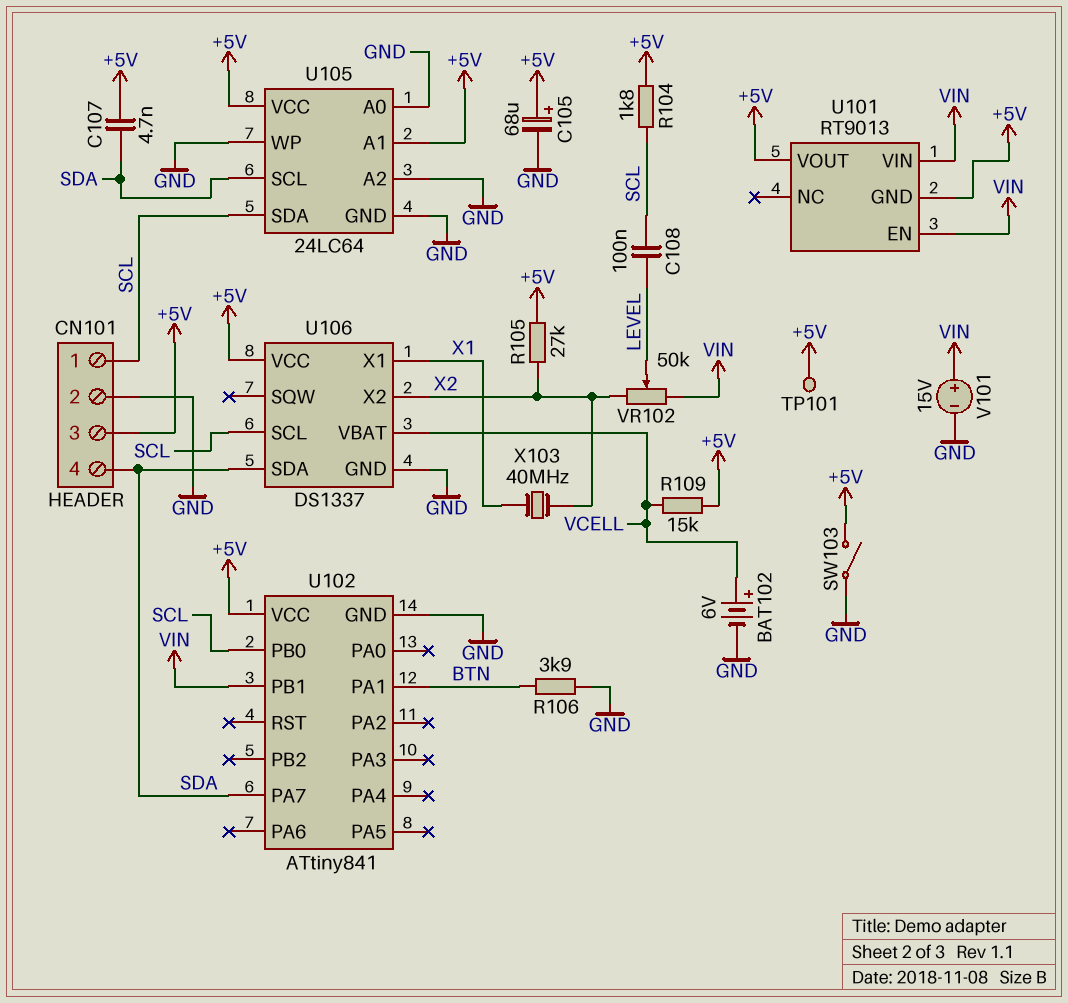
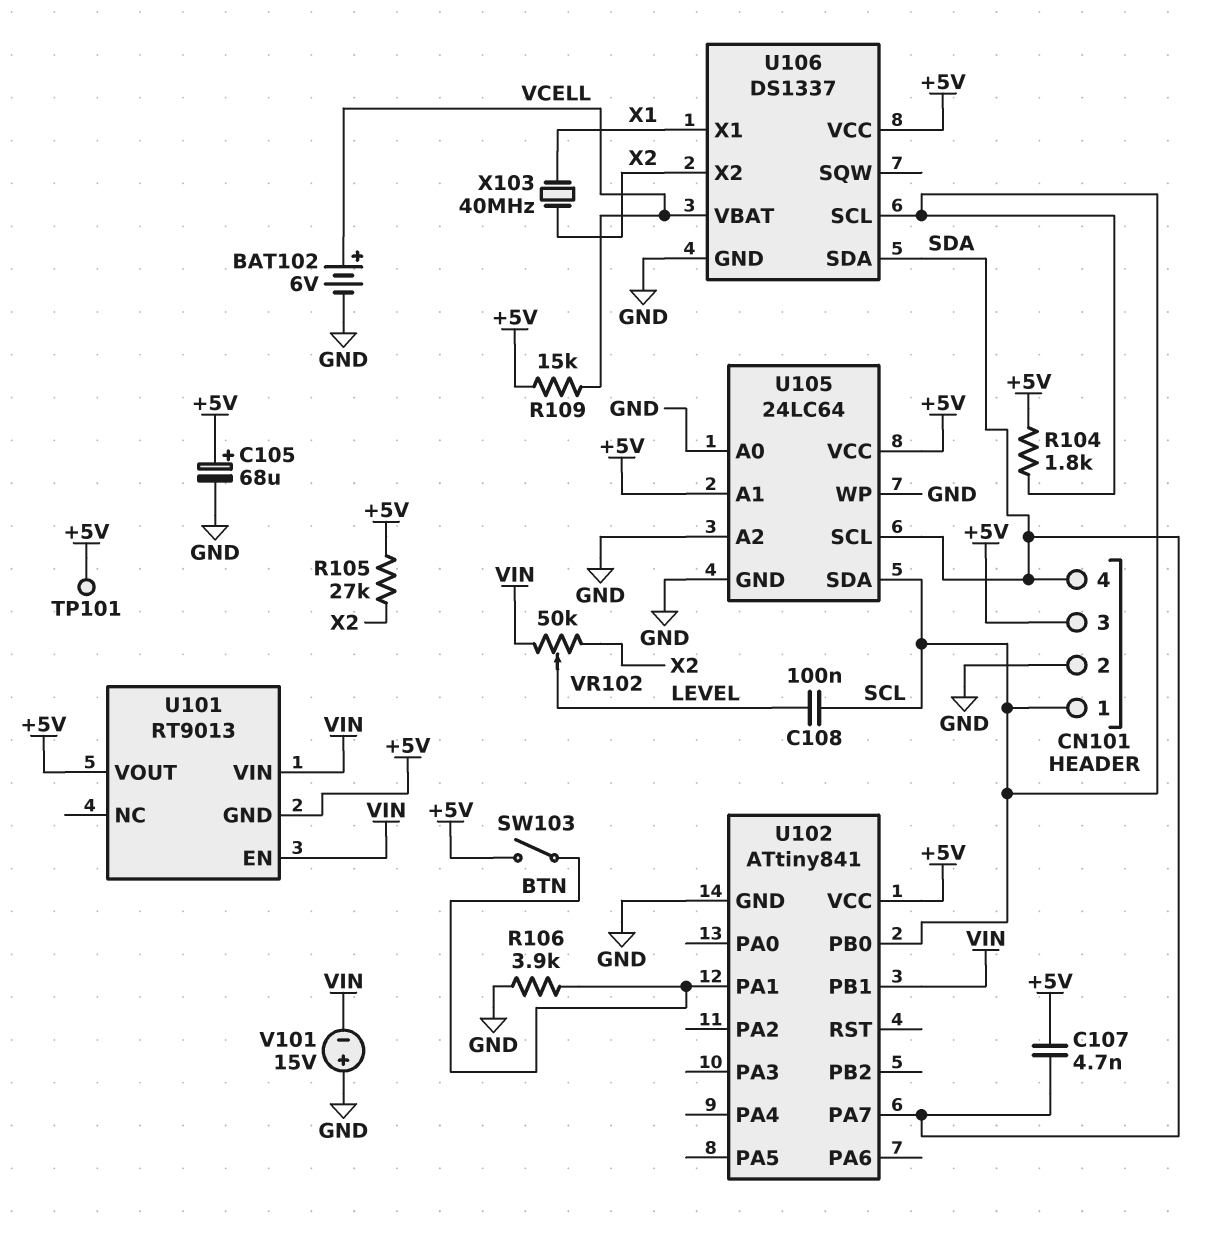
SW103: switch (+5V, GND) -> switch (+5V, BTN)
V101: 15V (plus VIN, minus GND) -> 15V (plus GND, minus VIN)

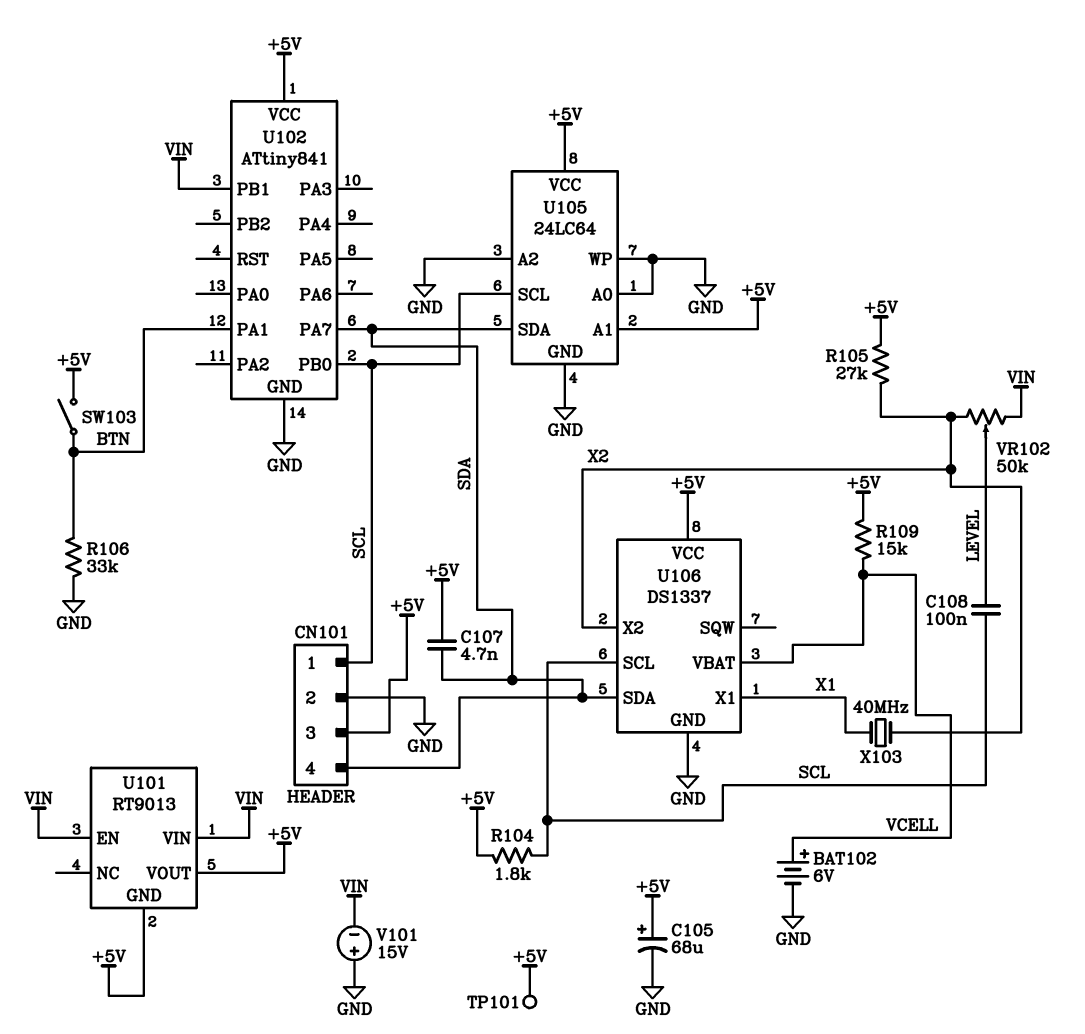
R106: 3.9k (BTN, GND) -> 33k (BTN, GND)
U105 pin SCL: SDA -> SCL
U105 pin SDA: SCL -> SDA

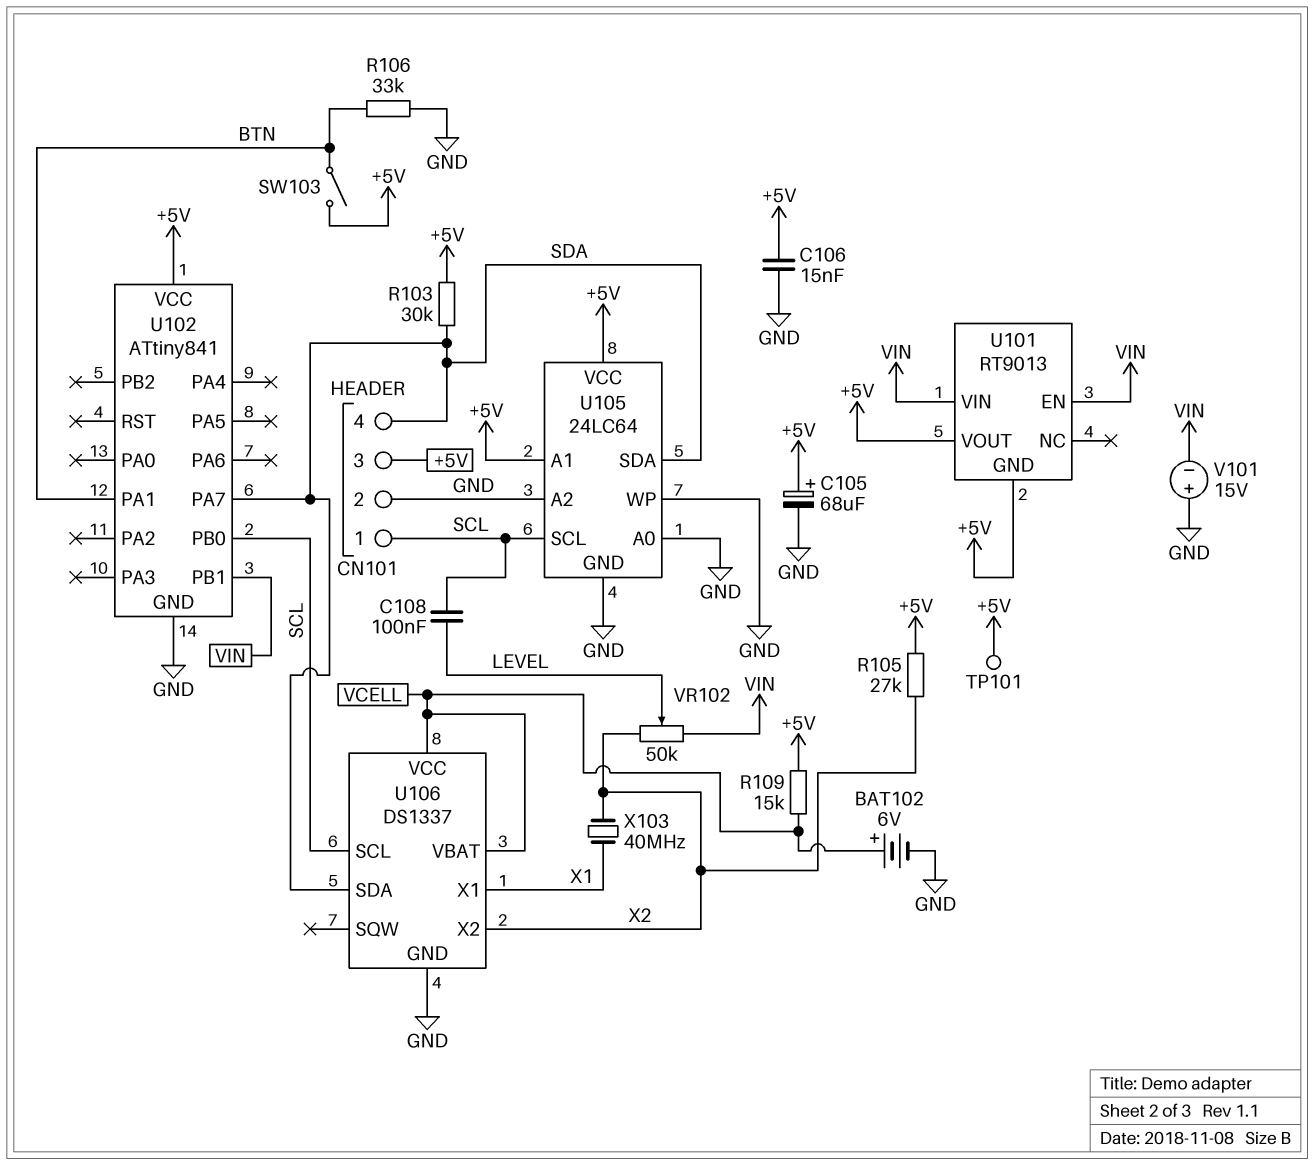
C106: none -> 15nF (+5V, GND)
C107: 4.7nF (+5V, SDA) -> none
R103: none -> 30k (+5V, SDA)
R104: 1.8k (+5V, SCL) -> none
U106 pin VCC: +5V -> VCELL

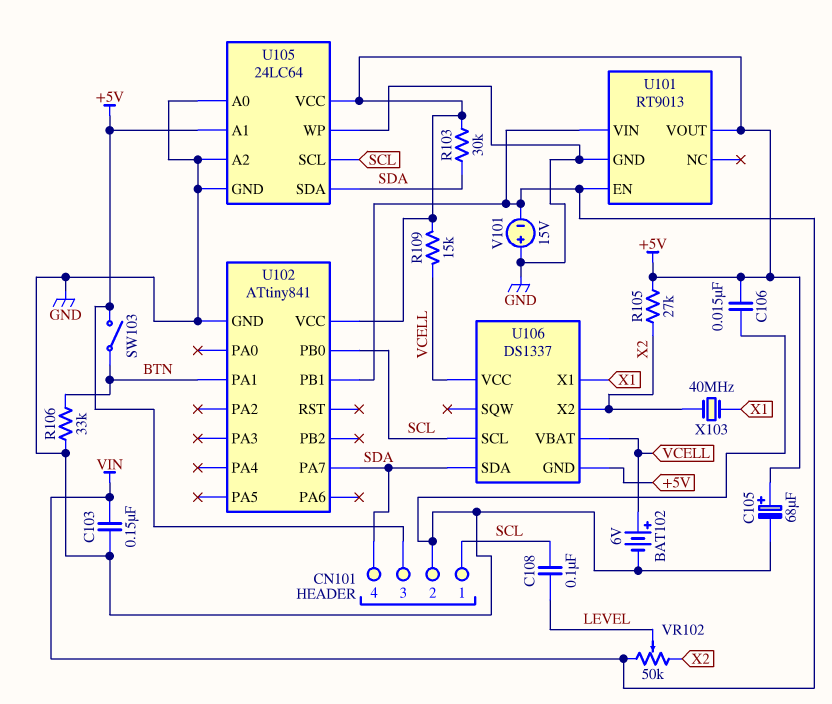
C103: none -> 150nF (GND, VIN)
TP101: test point (+5V) -> none
U101 pin GND: +5V -> GND
U106 pin GND: GND -> +5V

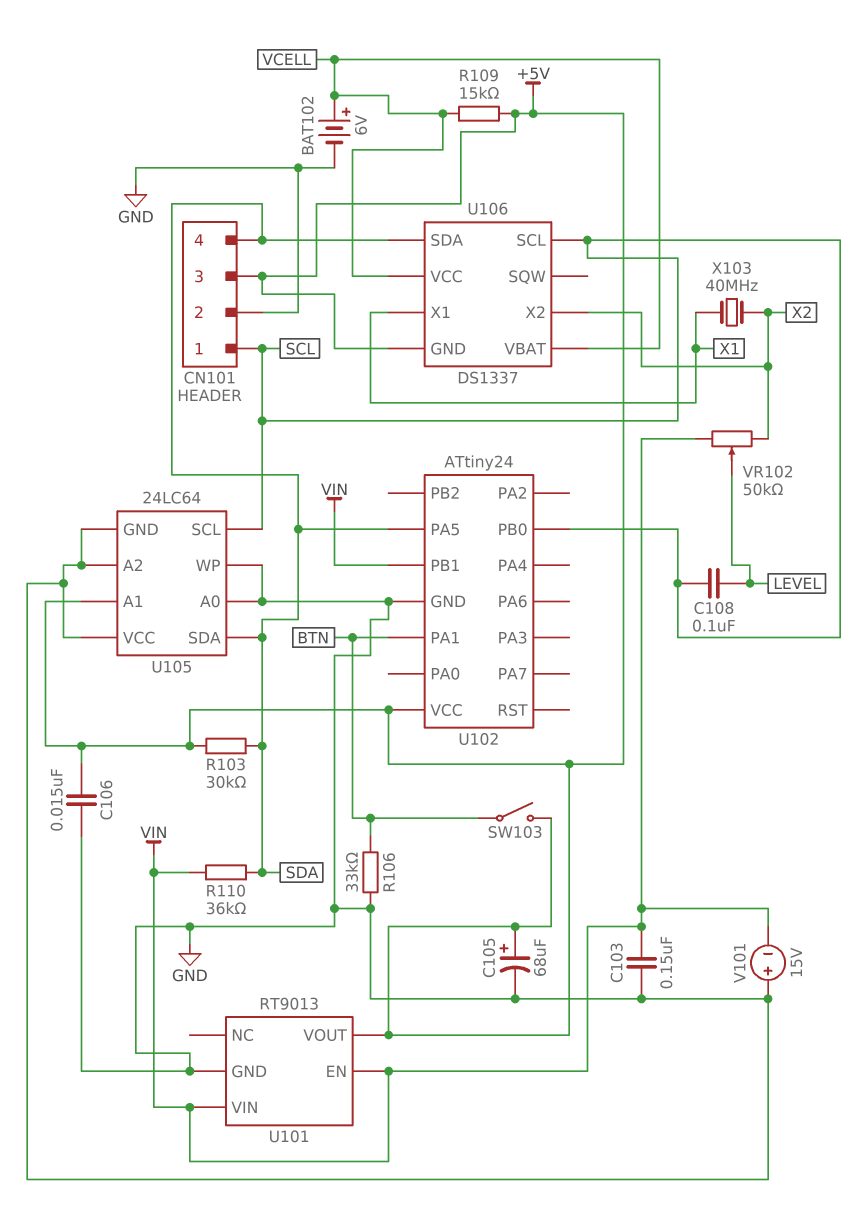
R105: 27k (+5V, X2) -> none
R110: none -> 36k (SDA, VIN)
U102: ATtiny841 -> ATtiny24
U102 pin PA5: none -> SDA
U102 pin PA7: SDA -> none
U105 pin VCC: +5V -> GND

